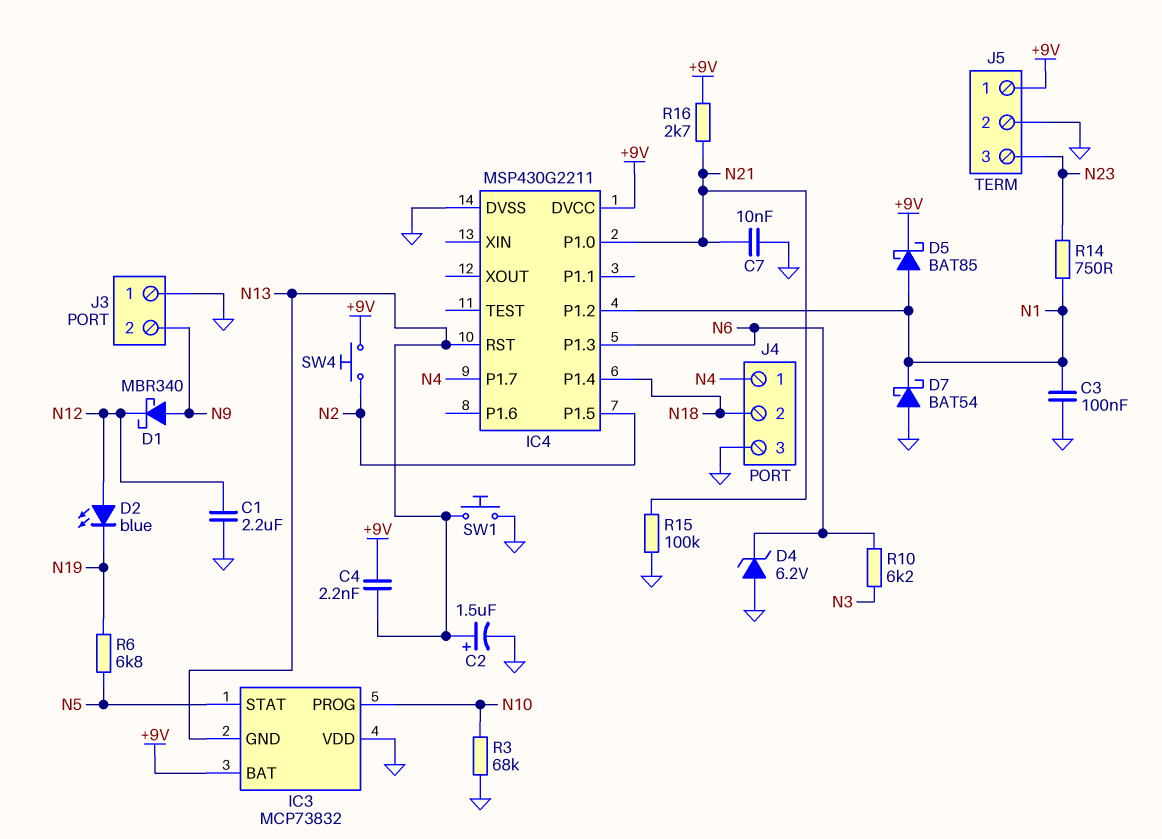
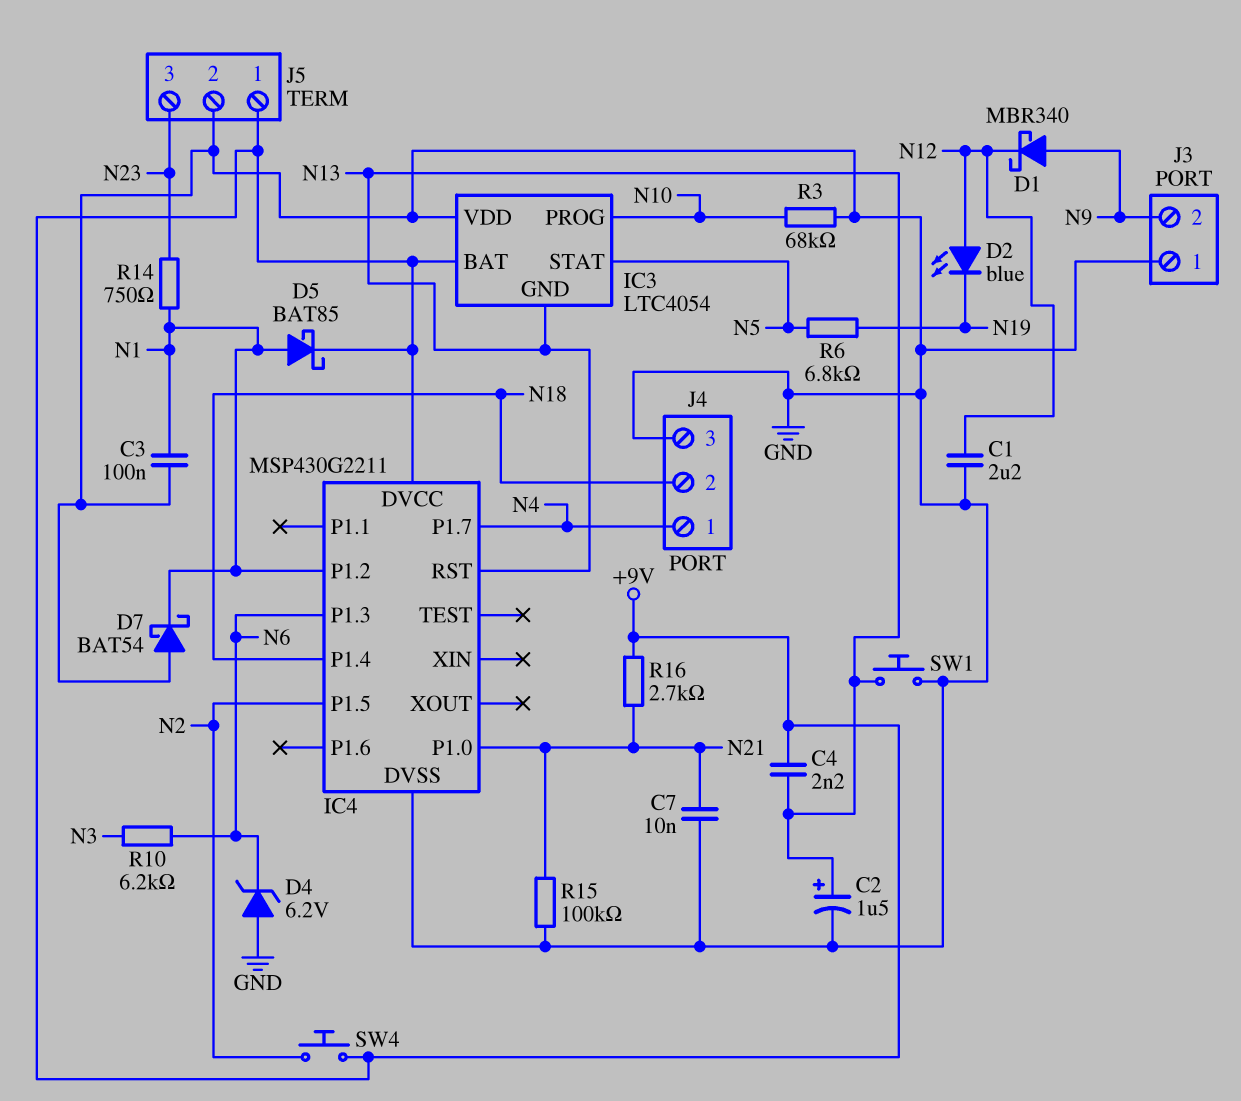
IC3: MCP73832 -> LTC4054

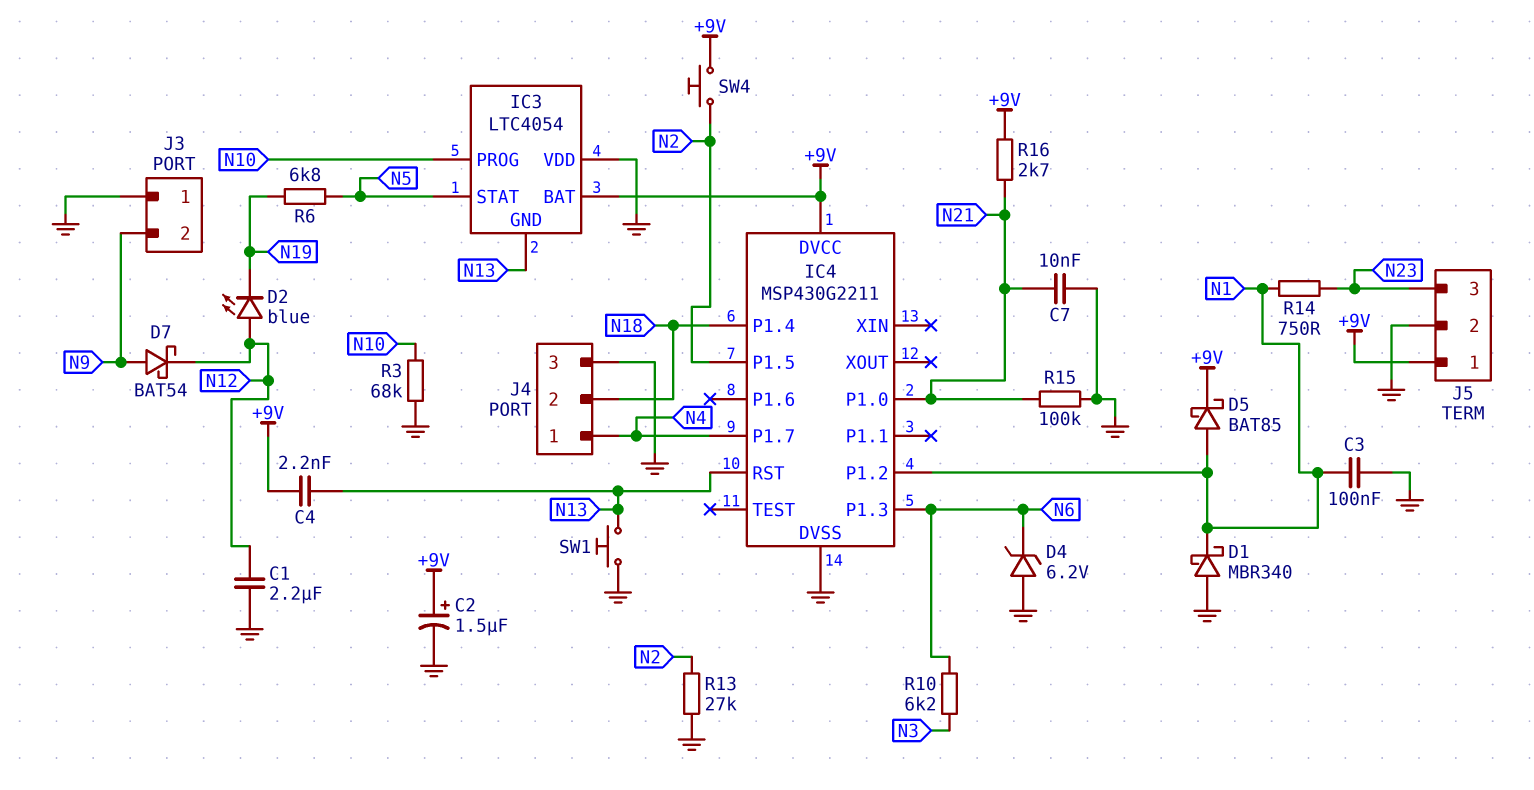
C2: 1.5uF (plus N13, minus GND) -> 1.5uF (plus +9V, minus GND)
D1: schottky MBR340 (A N9, K N12) -> schottky MBR340 (A GND, K N1)
D7: schottky BAT54 (A GND, K N1) -> schottky BAT54 (A N9, K N12)
R13: none -> 27k (GND, N2)

